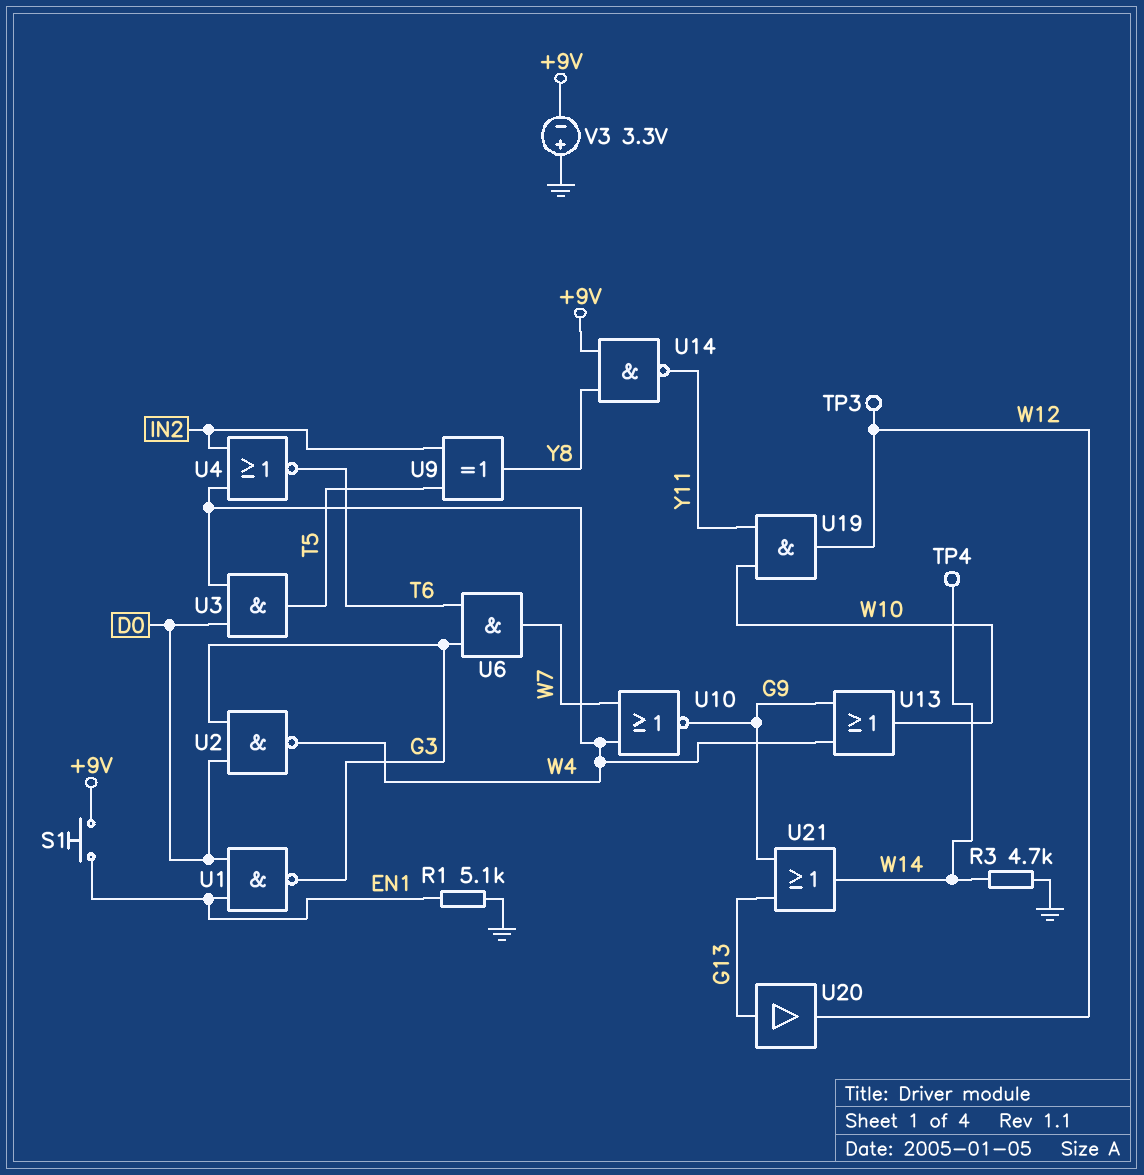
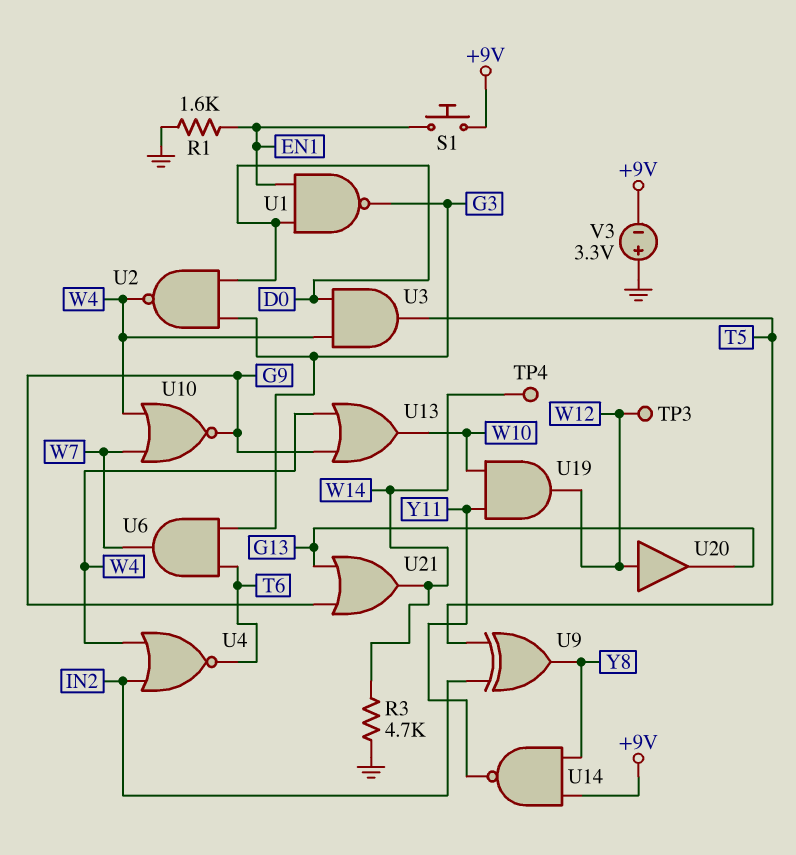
R1: 5.1k (EN1, GND) -> 1.6k (EN1, GND)
U20: buffer (in G13, out W12) -> buffer (in W12, out G13)

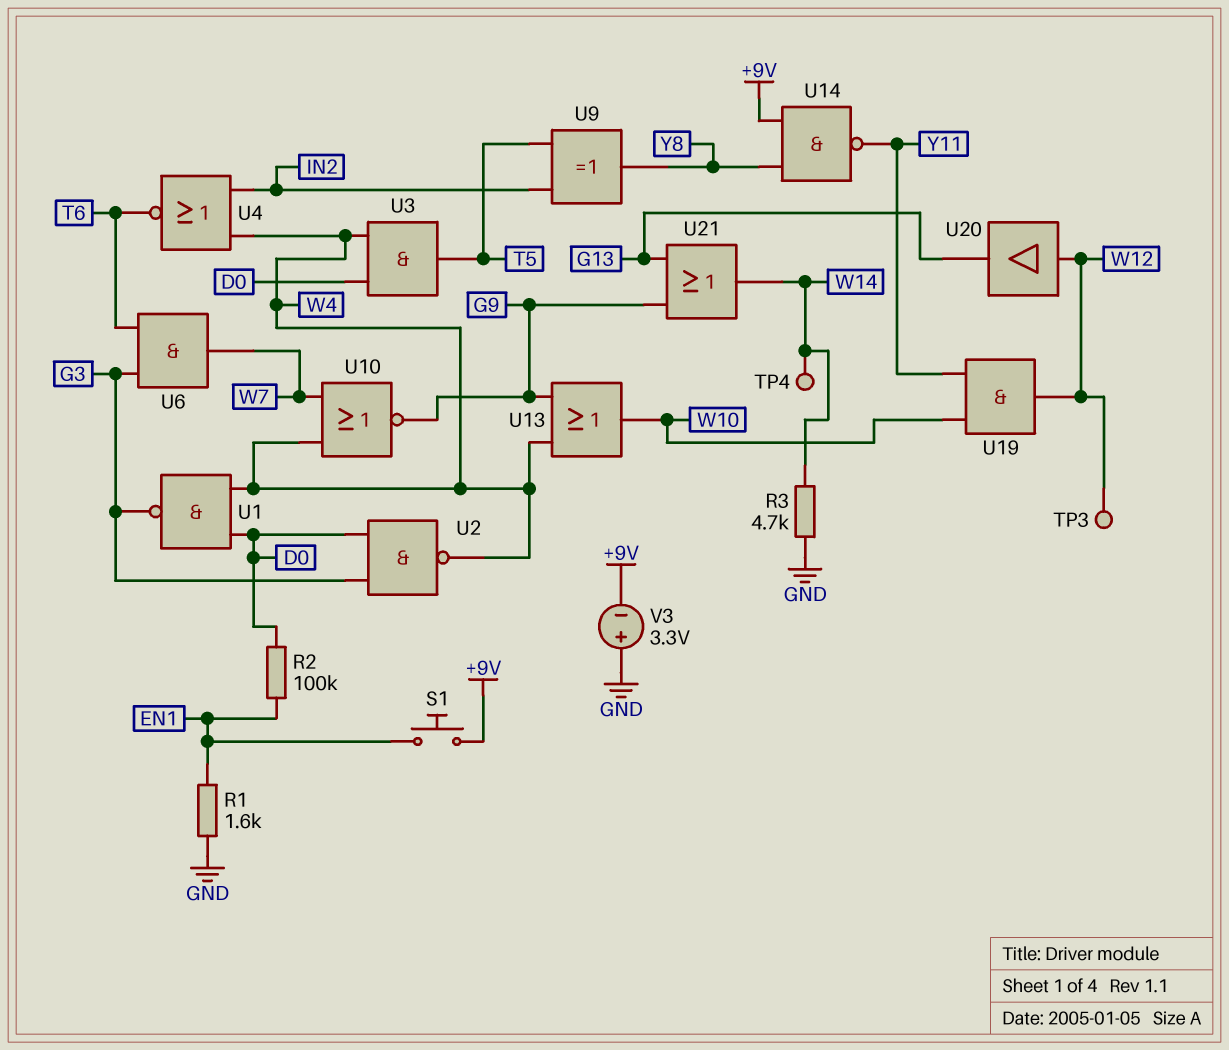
R2: none -> 100k (D0, EN1)
U1: NAND (in D0, in EN1, out G3) -> NAND (in D0, in W4, out G3)

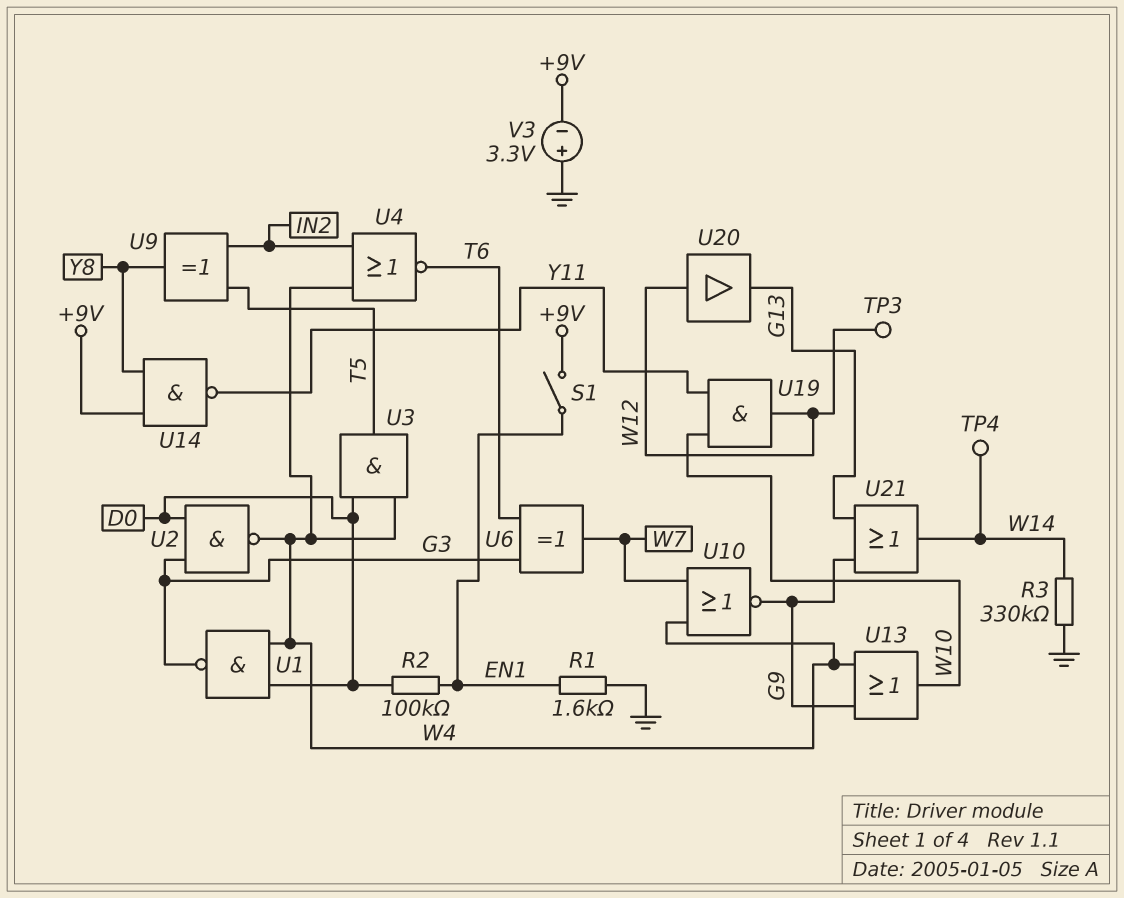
R3: 4.7k (GND, W14) -> 330k (GND, W14)
S1: button (+9V, EN1) -> switch (+9V, EN1)
U6: AND (in G3, in T6, out W7) -> XOR (in G3, in T6, out W7)

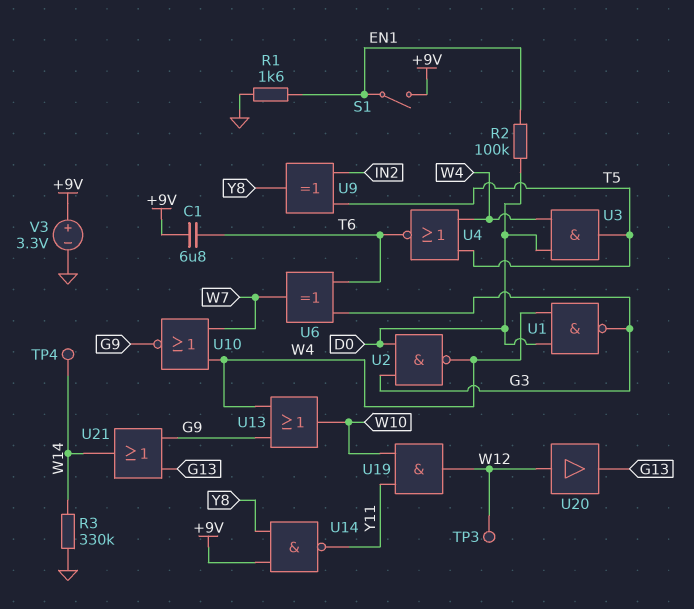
C1: none -> 6.8uF (+9V, T6)
U4: NOR (in IN2, in W4, out T6) -> NOR (in T5, in W4, out T6)
V3: 3.3V (plus GND, minus +9V) -> 3.3V (plus +9V, minus GND)

